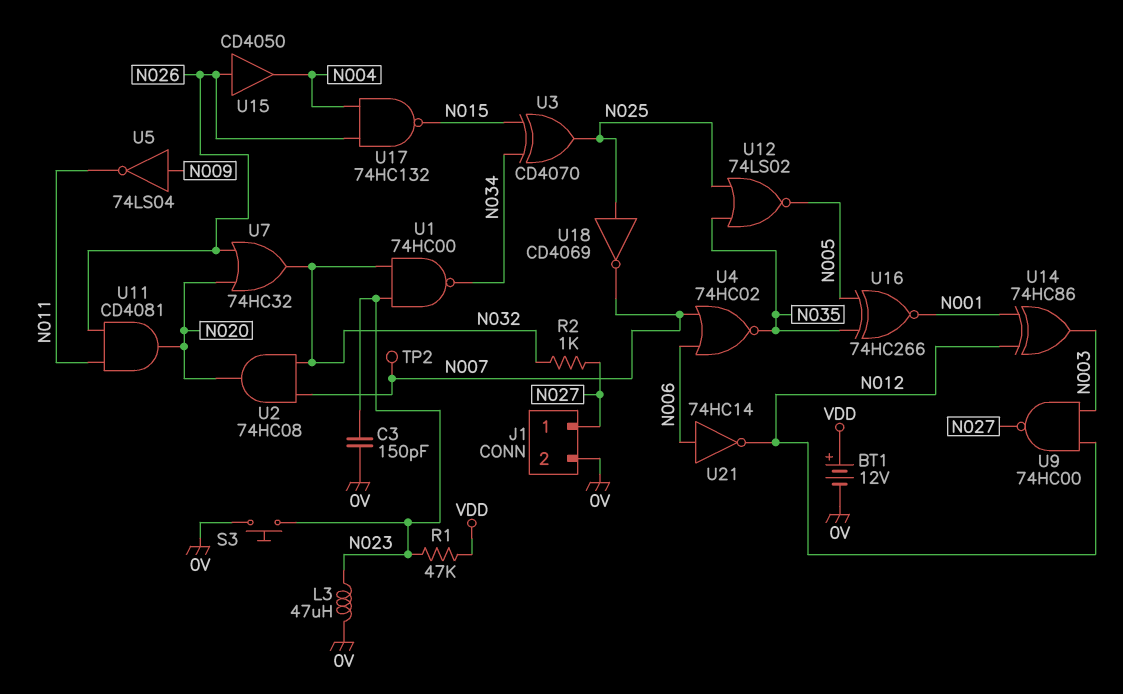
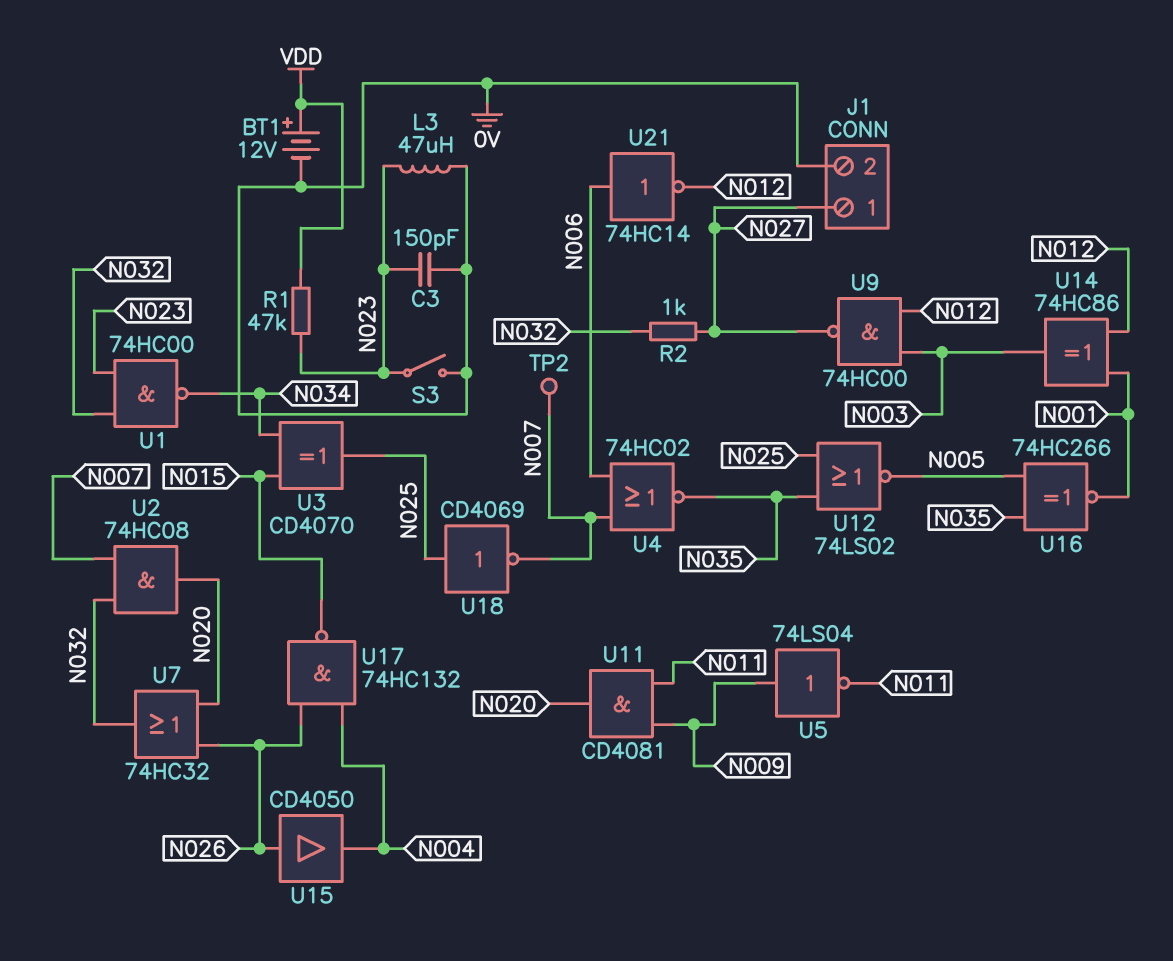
S3: button (0V, N023) -> switch (0V, N023)
U11: AND CD4081 (in N011, in N026, out N020) -> AND CD4081 (in N009, in N011, out N020)

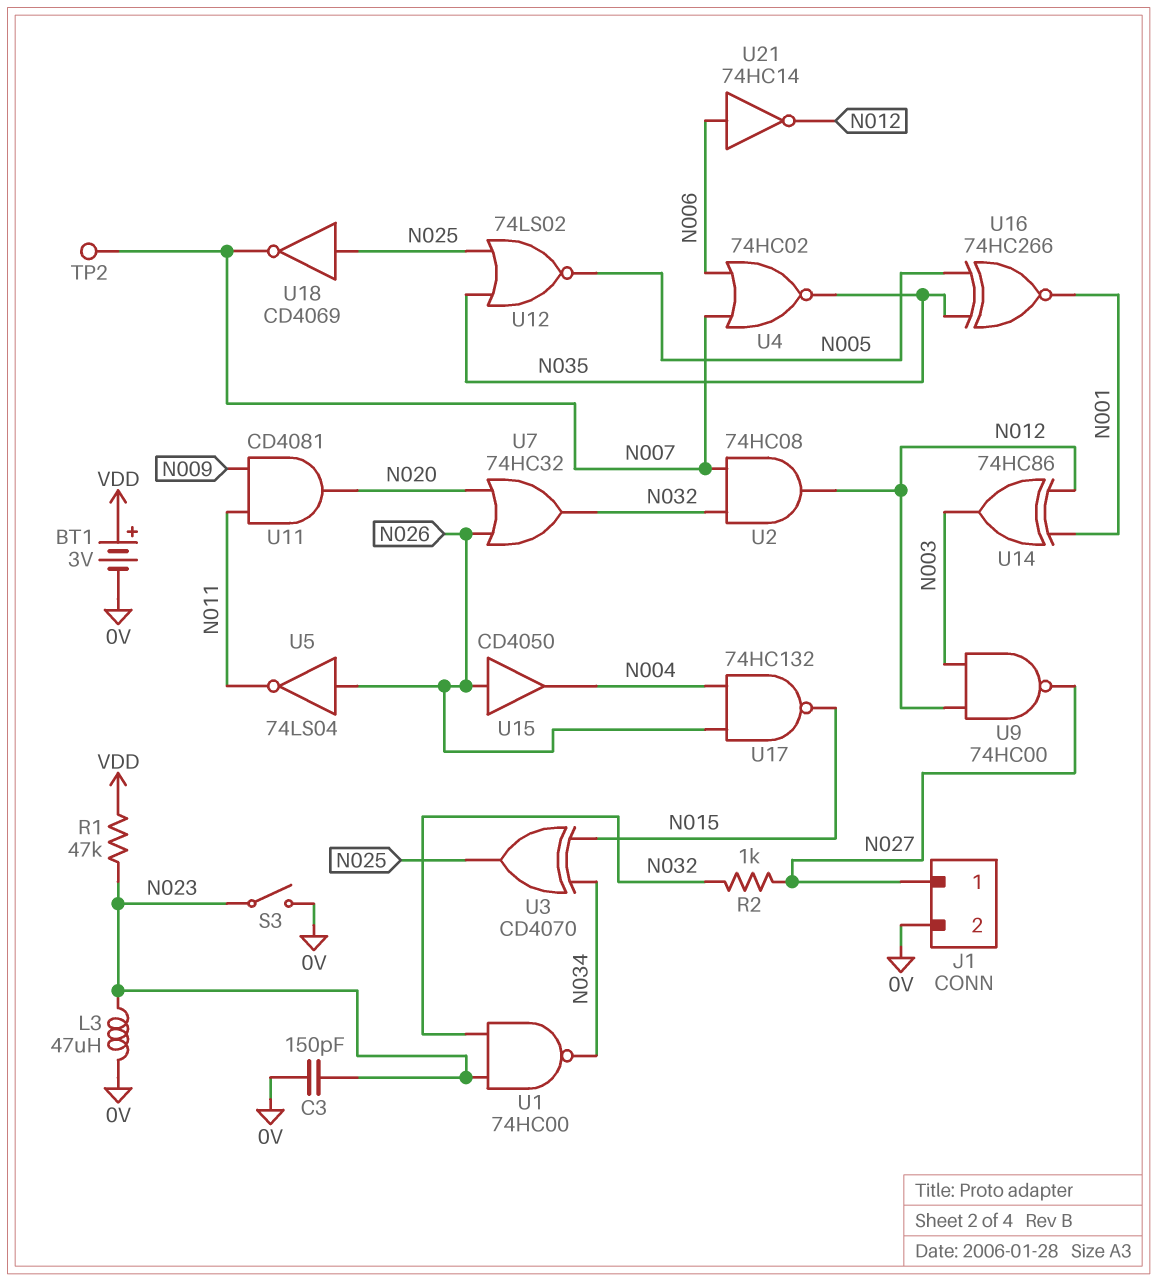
BT1: 12V (plus VDD, minus 0V) -> 3V (plus VDD, minus 0V)
U2: AND 74HC08 (in N007, in N032, out N020) -> AND 74HC08 (in N007, in N032, out N012)
U5: NOT 74LS04 (in N009, out N011) -> NOT 74LS04 (in N026, out N011)

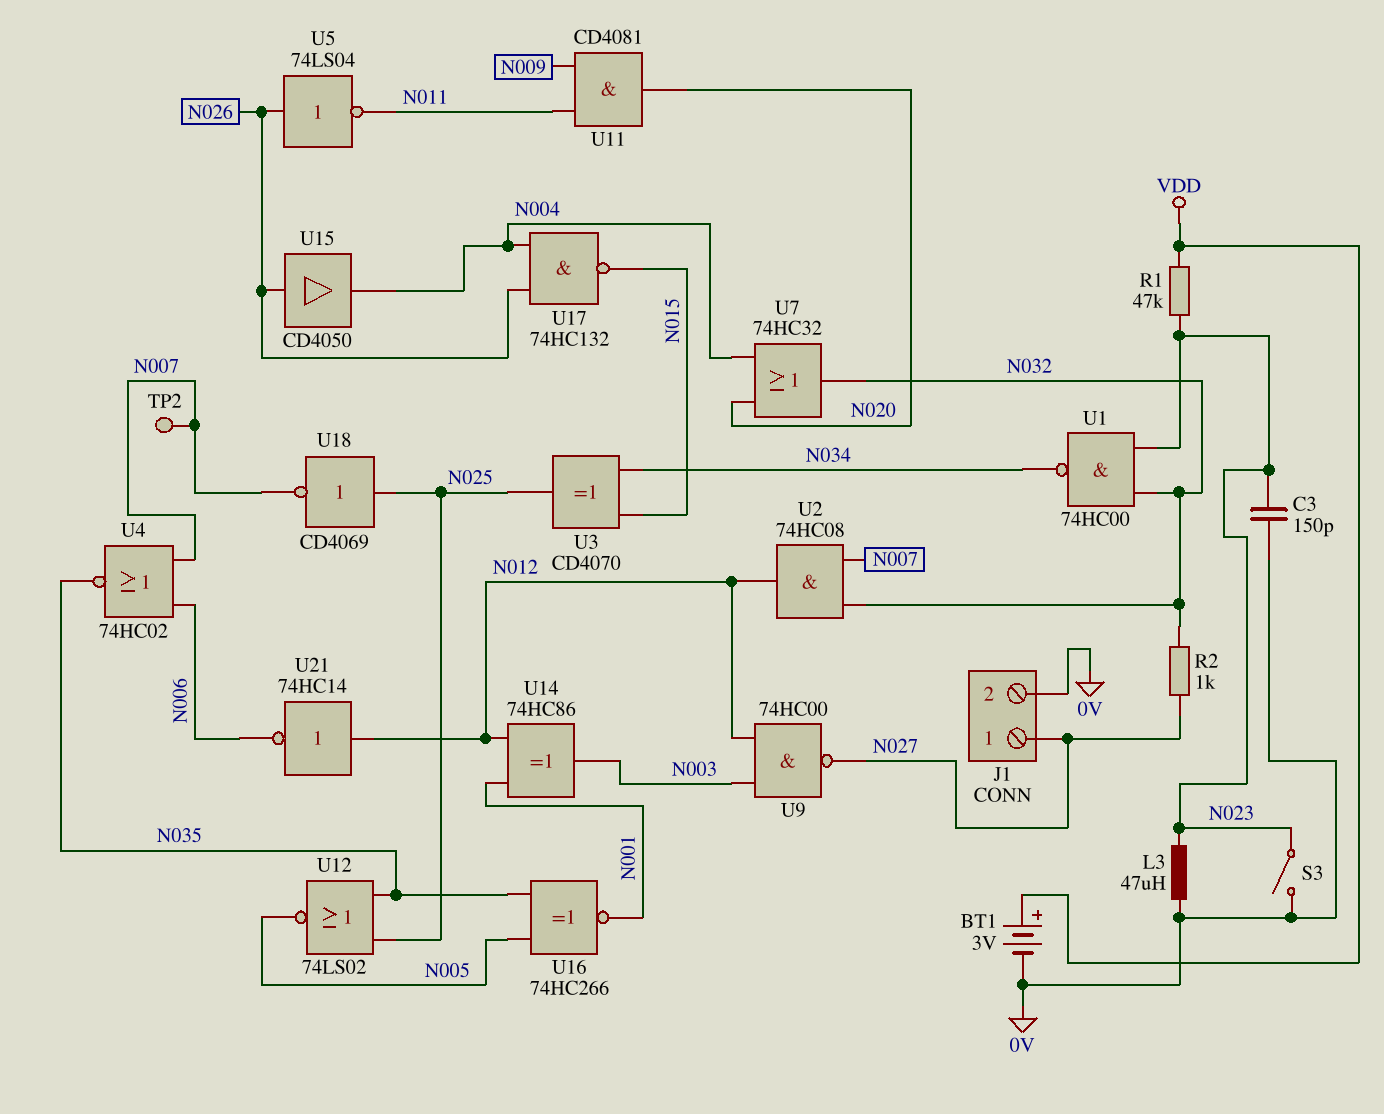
U7: OR 74HC32 (in N020, in N026, out N032) -> OR 74HC32 (in N004, in N020, out N032)
U21: NOT 74HC14 (in N006, out N012) -> NOT 74HC14 (in N012, out N006)

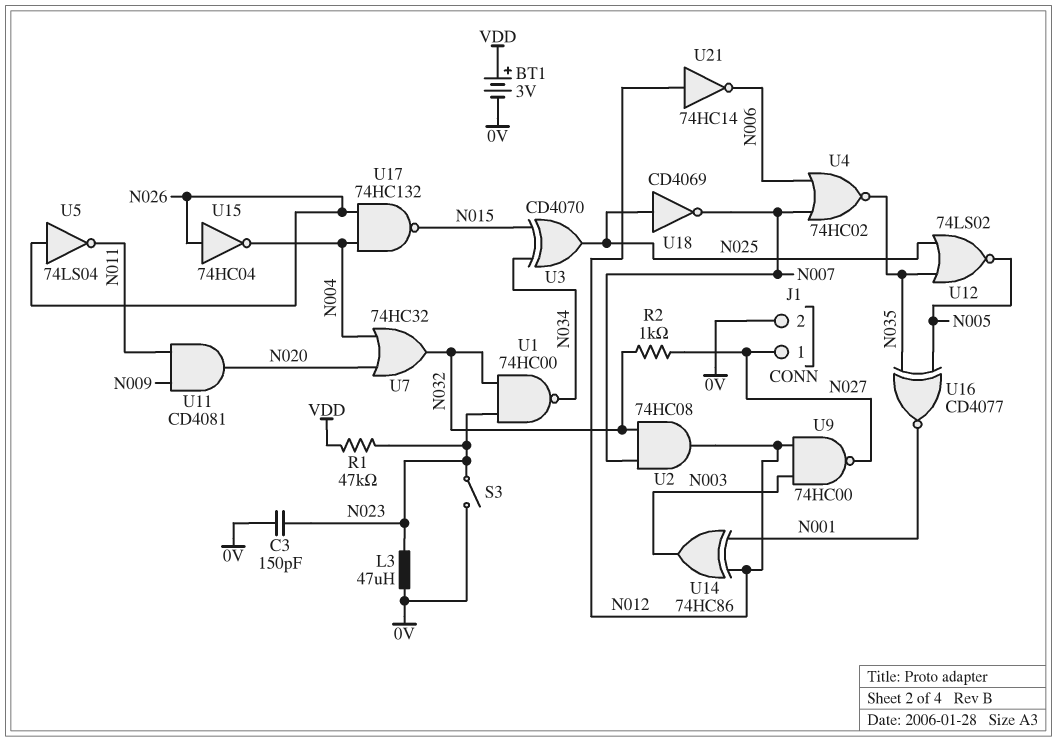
TP2: test point (N007) -> none
U15: buffer CD4050 (in N026, out N004) -> NOT 74HC04 (in N026, out N004)
U16: XNOR 74HC266 (in N005, in N035, out N001) -> XNOR CD4077 (in N005, in N035, out N001)

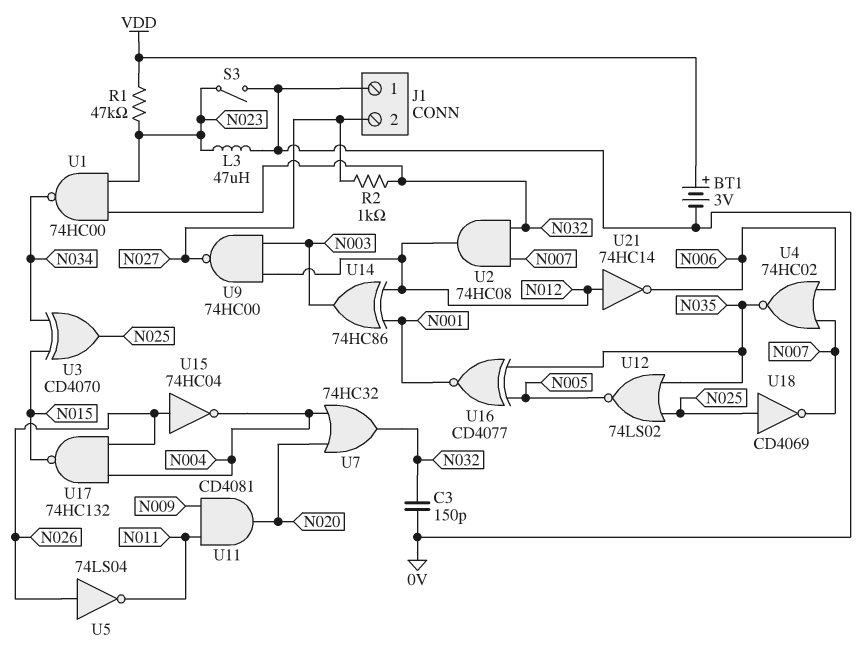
C3: 150pF (0V, N023) -> 150pF (0V, N032)
J1 pin 1: N027 -> 0V
J1 pin 2: 0V -> N027

